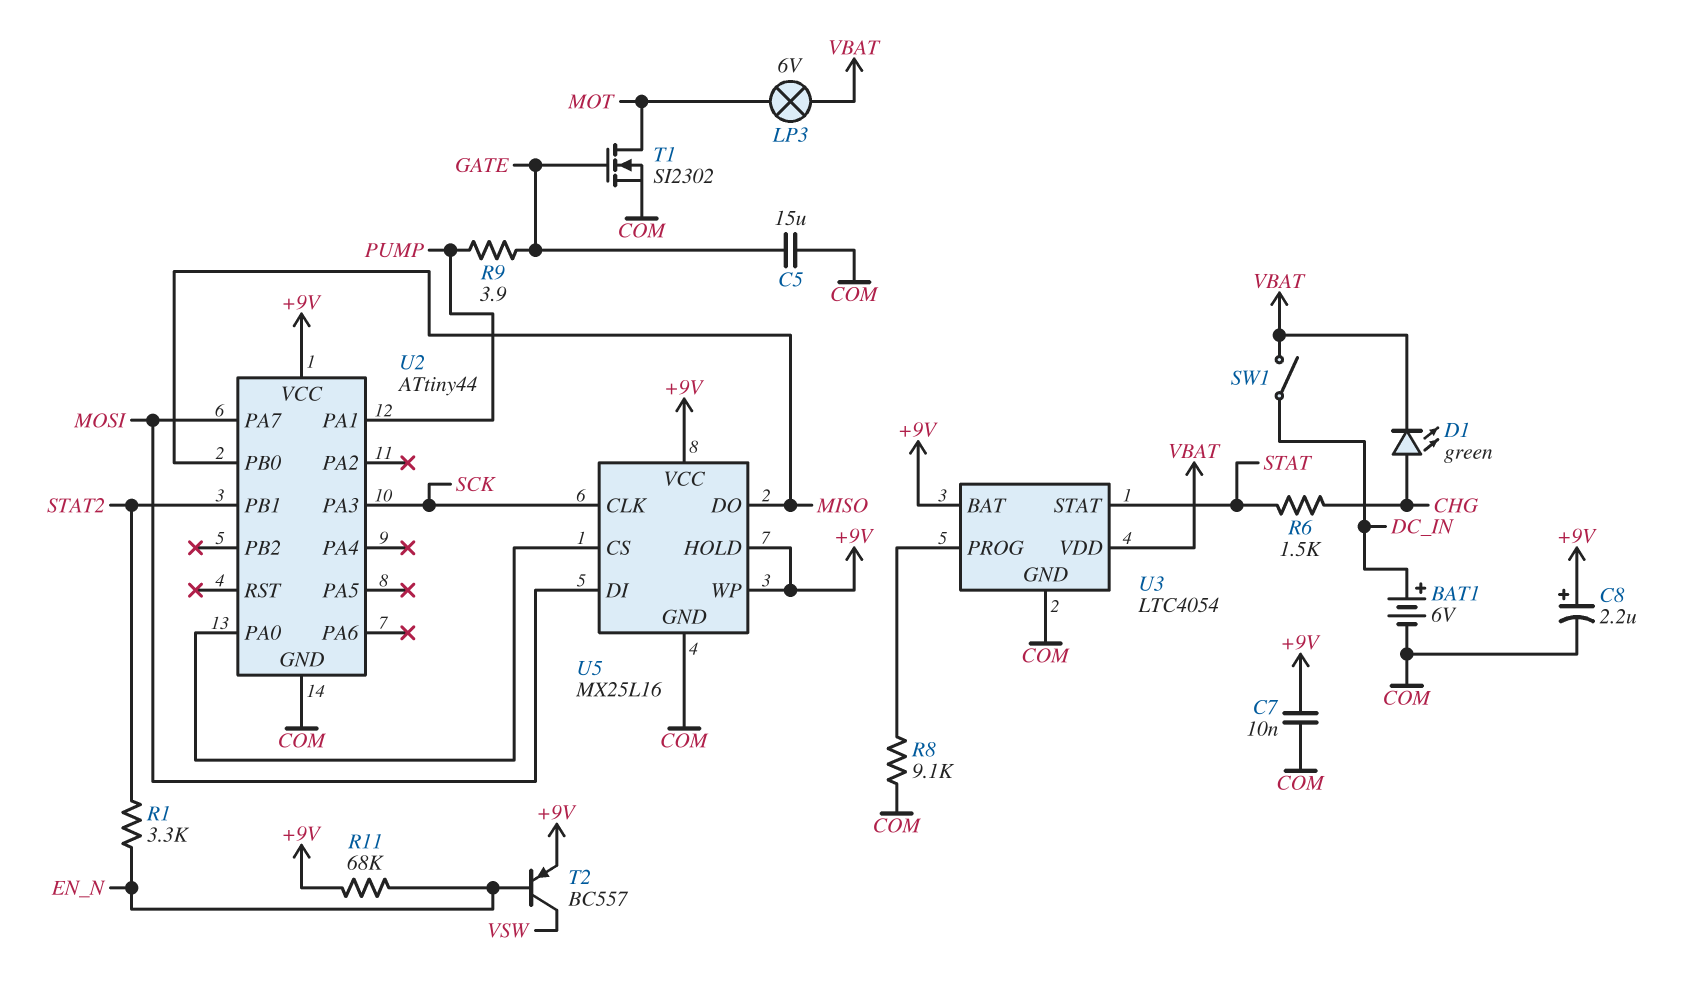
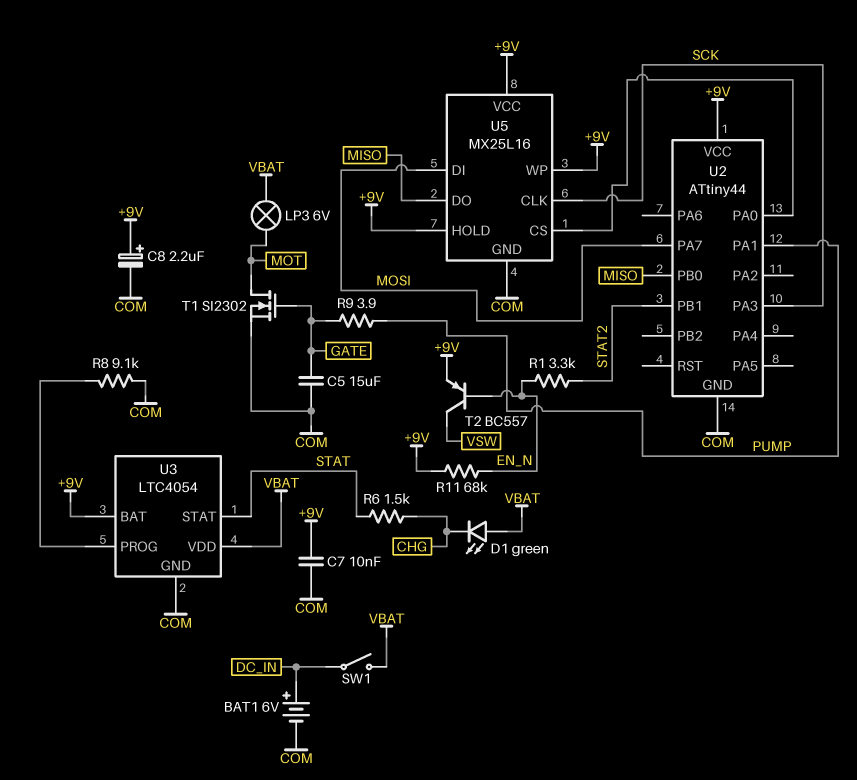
D1: LED green (A CHG, K VBAT) -> LED green (A VBAT, K CHG)

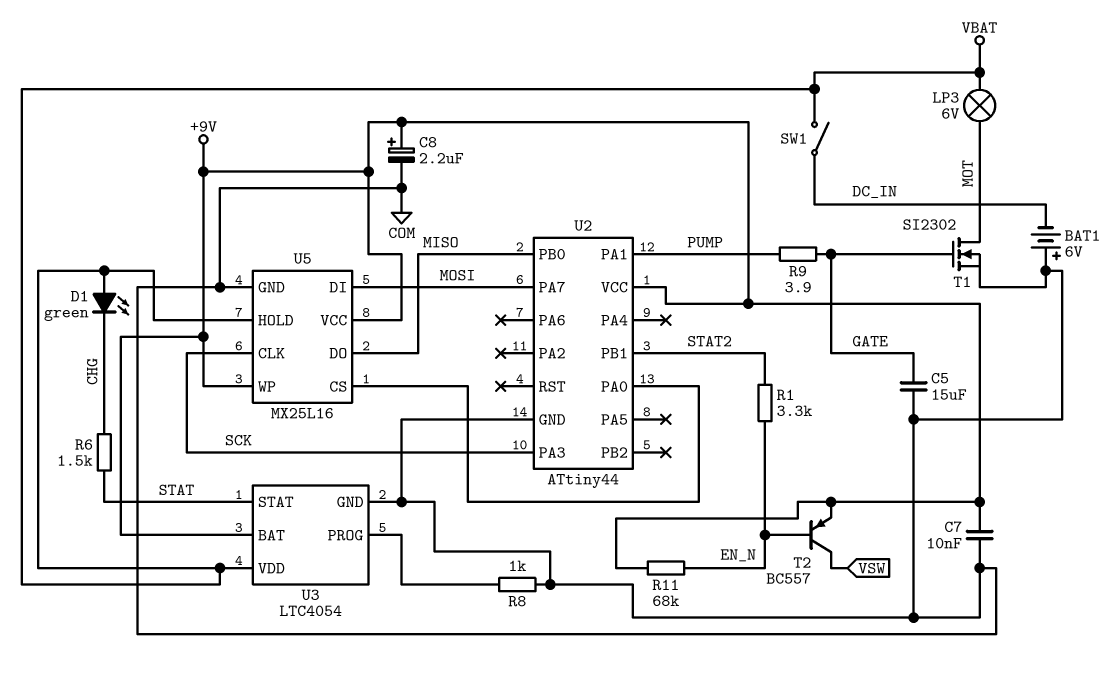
BAT1: 6V (plus DC_IN, minus COM) -> 6V (plus COM, minus DC_IN)
R8: 9.1k (COM, U3/PROG) -> 1k (COM, U3/PROG)
U5 pin HOLD: +9V -> VBAT

